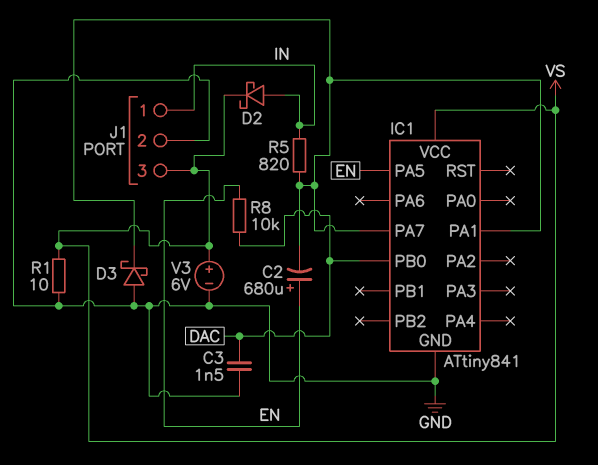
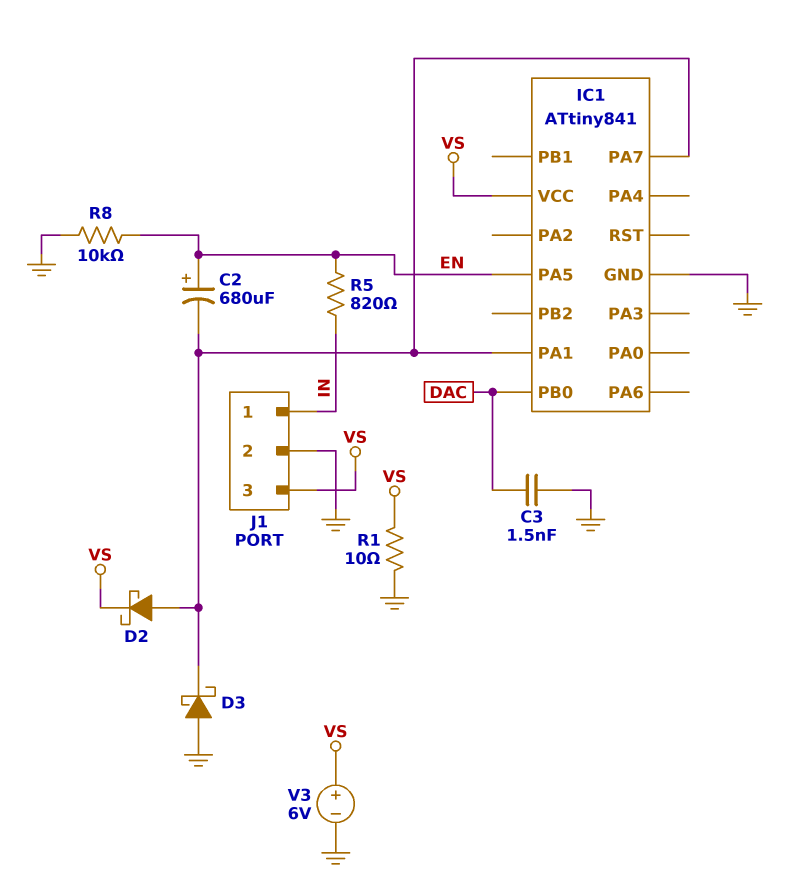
D2: schottky (A IN, K VS) -> schottky (A IC1/PA1, K VS)
R5: 820 (IC1/PA1, IN) -> 820 (EN, IN)
R8: 10k (DAC, EN) -> 10k (EN, GND)

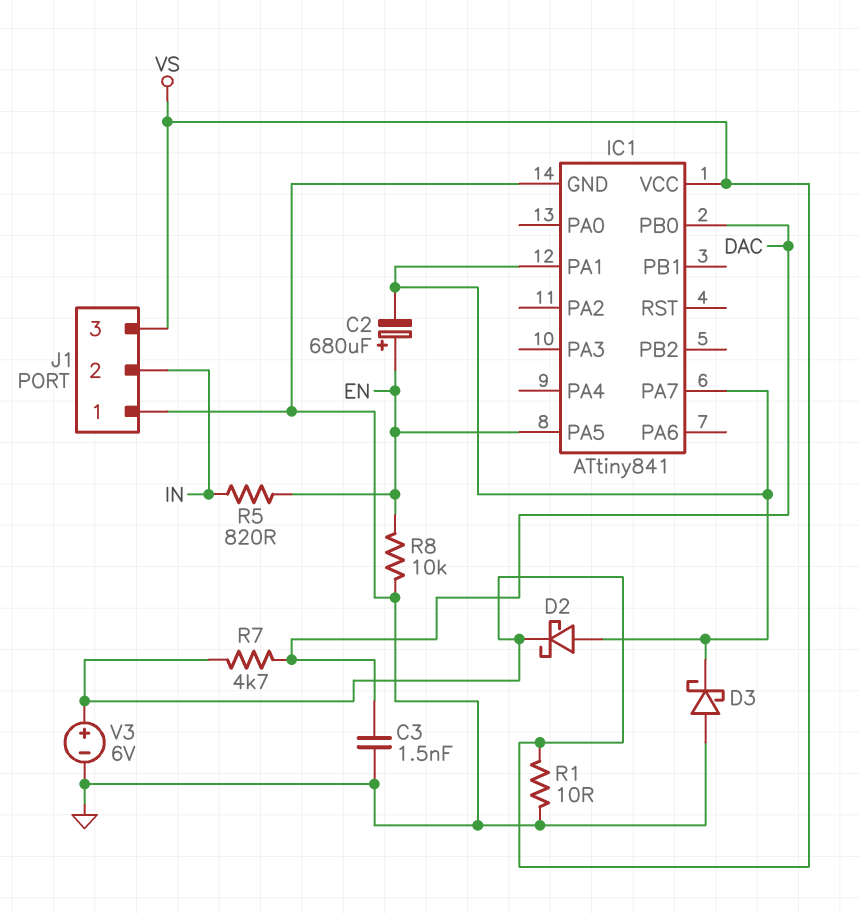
J1 pin 1: IN -> GND
J1 pin 2: GND -> IN
R7: none -> 4.7k (DAC, VS)

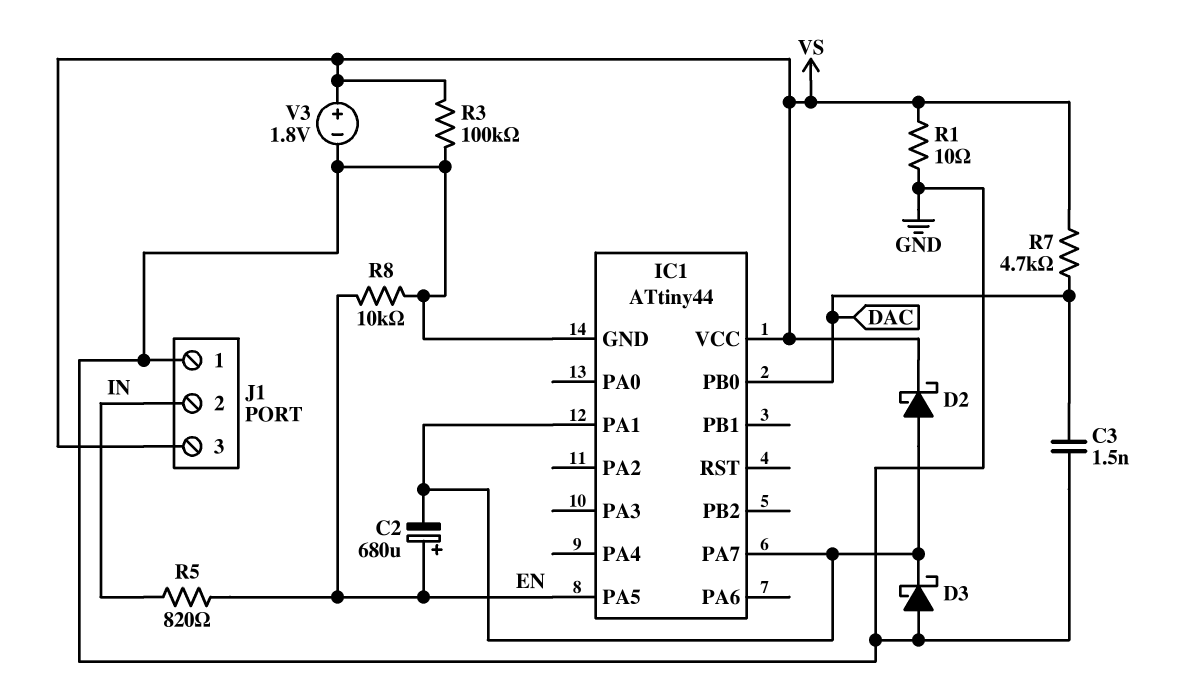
IC1: ATtiny841 -> ATtiny44
R3: none -> 100k (GND, VS)
V3: 6V (plus VS, minus GND) -> 1.8V (plus VS, minus GND)

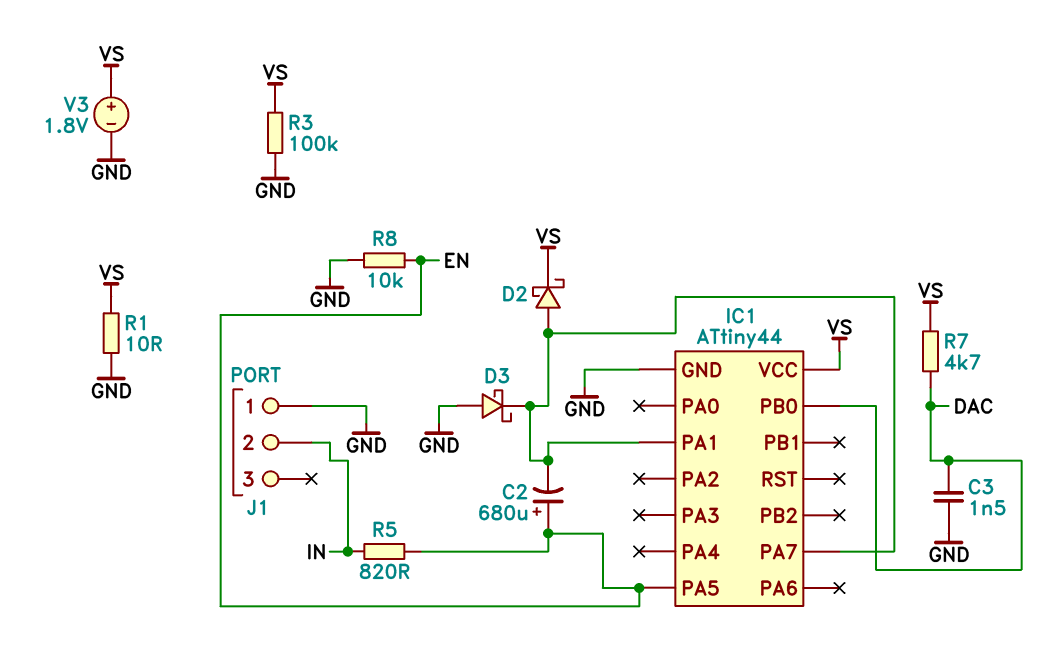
J1 pin 3: VS -> none

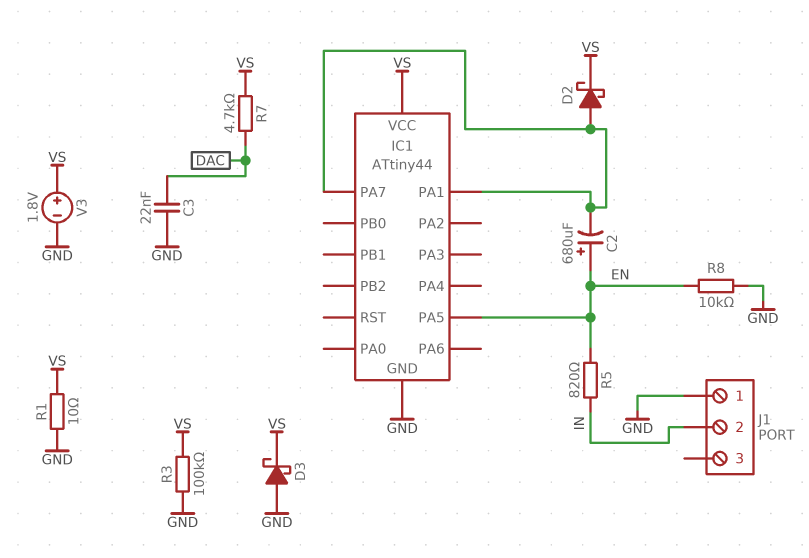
C3: 1.5nF (DAC, GND) -> 22nF (DAC, GND)
D3: schottky (A GND, K IC1/PA1) -> schottky (A GND, K VS)
IC1 pin PB0: DAC -> none

